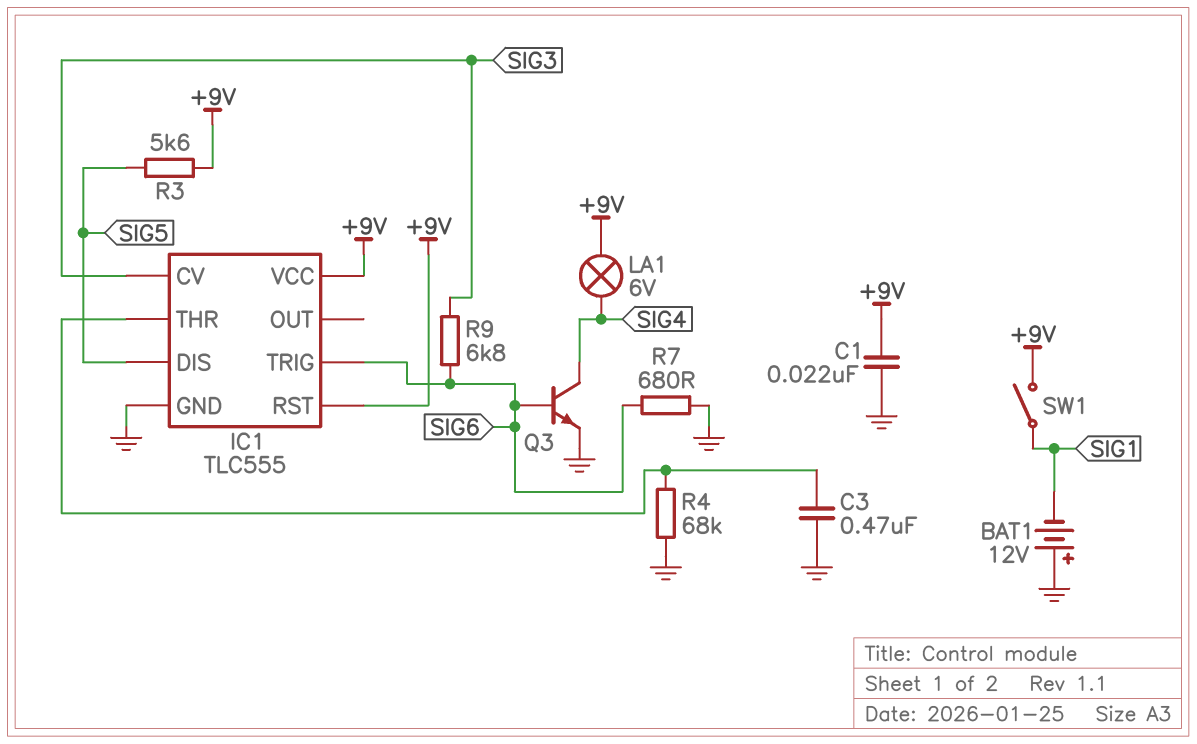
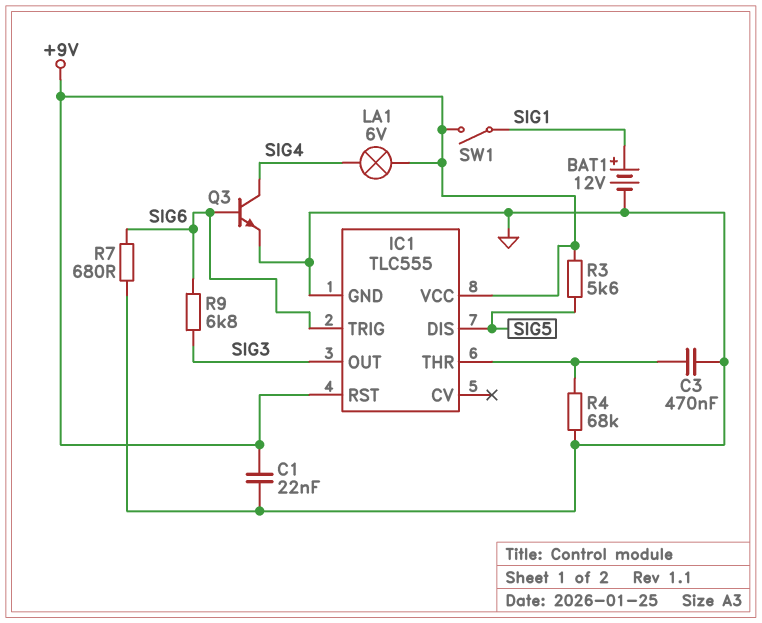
BAT1: 12V (plus GND, minus SIG1) -> 12V (plus SIG1, minus GND)
IC1 pin CV: SIG3 -> none
IC1 pin OUT: none -> SIG3

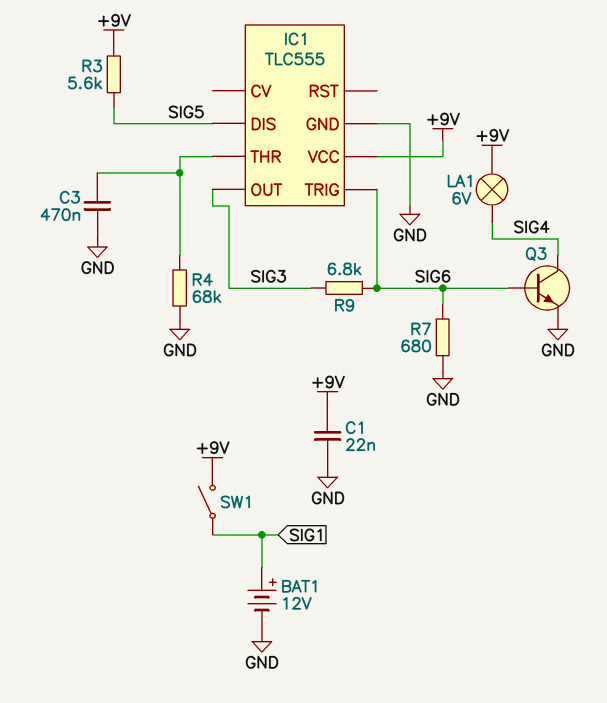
IC1 pin RST: +9V -> none

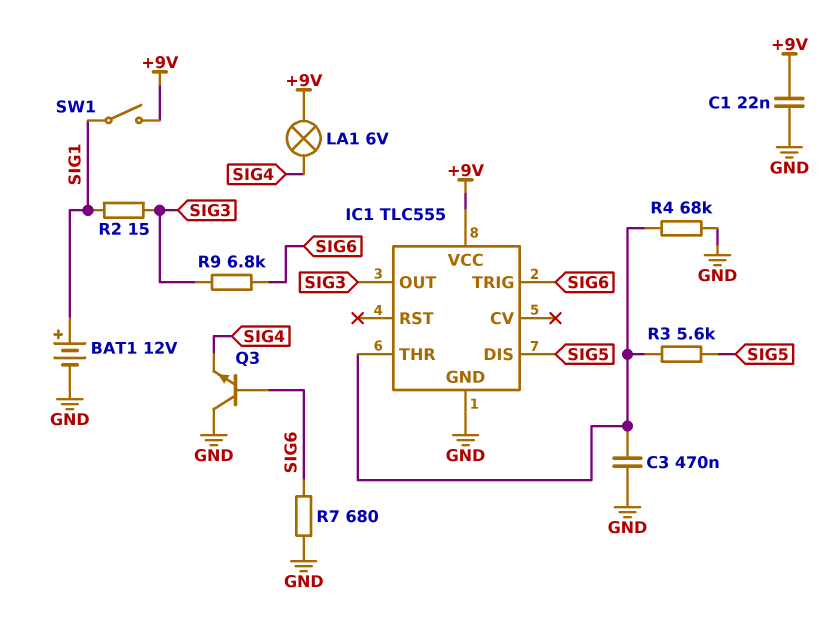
Q3: NPN (B SIG6, C SIG4, E GND) -> NPN (B SIG6, C GND, E SIG4)
R2: none -> 15 (SIG1, SIG3)
R3: 5.6k (+9V, SIG5) -> 5.6k (IC1/THR, SIG5)

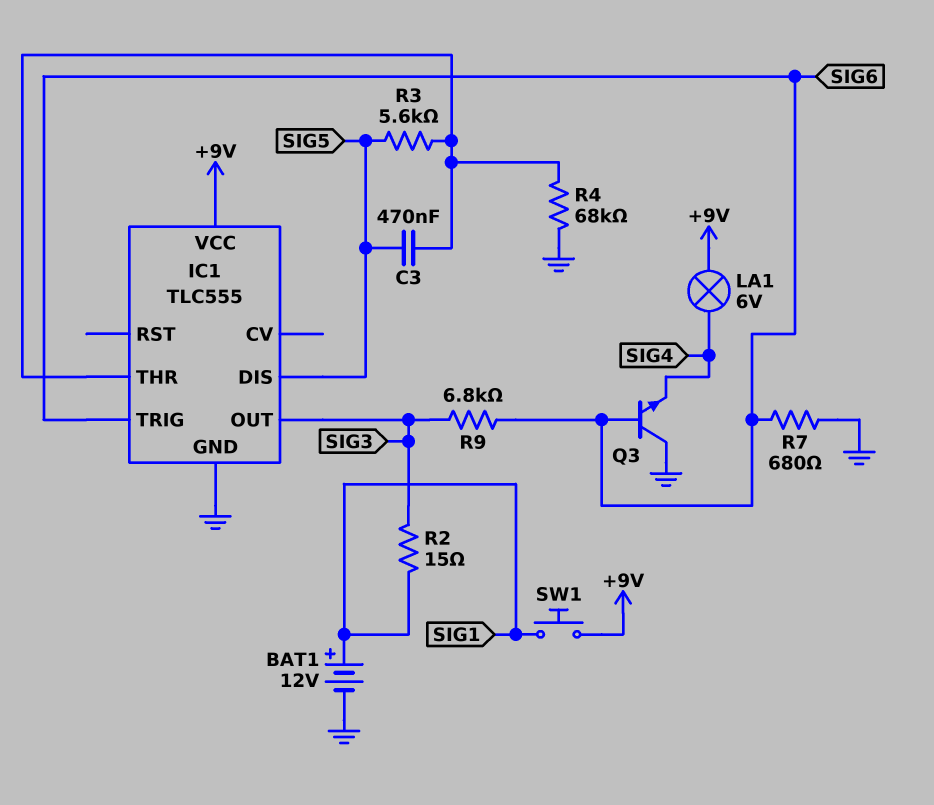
C1: 22nF (+9V, GND) -> none
C3: 470nF (GND, IC1/THR) -> 470nF (IC1/THR, SIG5)
SW1: switch (+9V, SIG1) -> button (+9V, SIG1)

